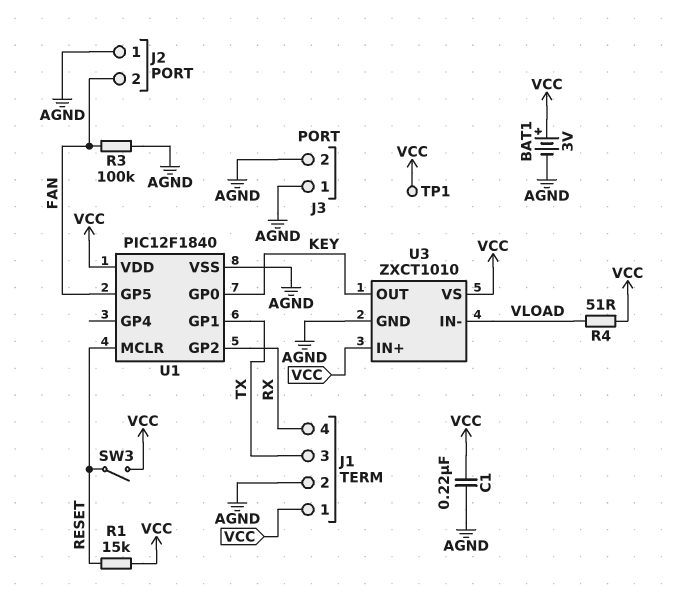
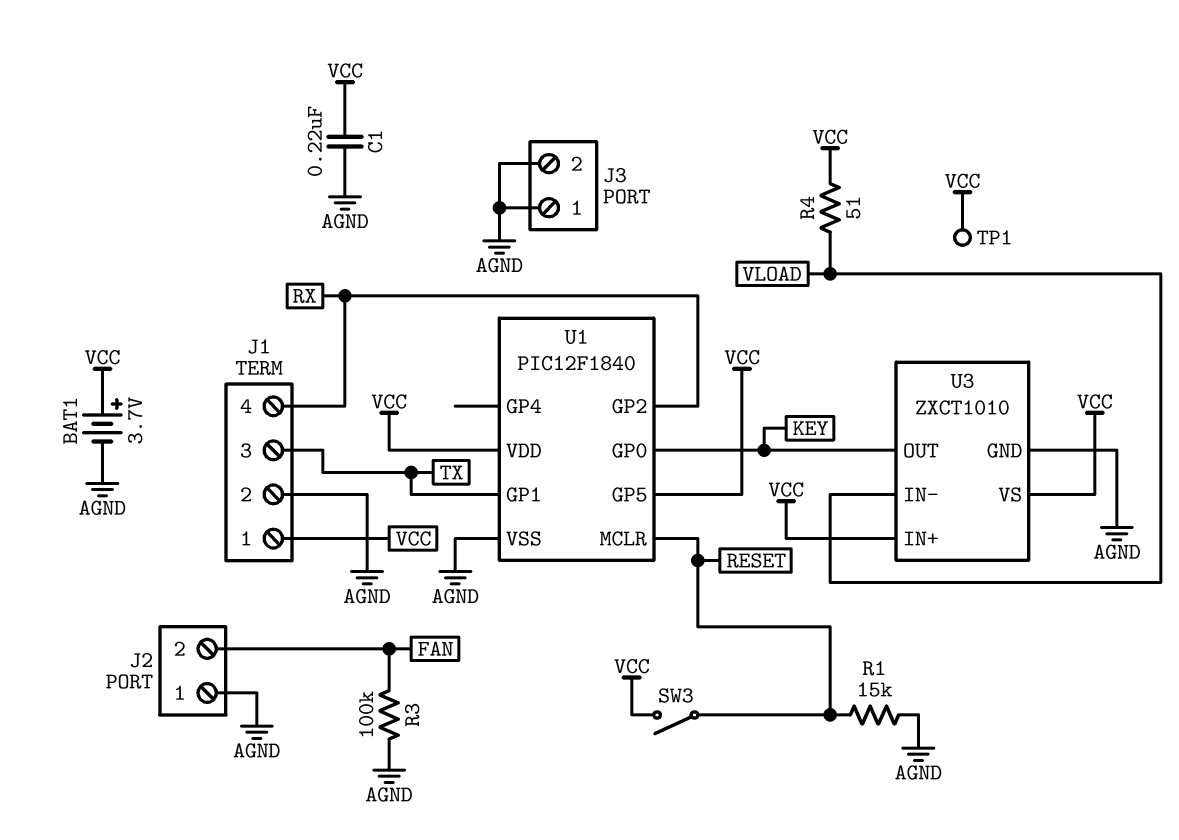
BAT1: 3V (plus VCC, minus AGND) -> 3.7V (plus VCC, minus AGND)
R1: 15k (RESET, VCC) -> 15k (AGND, RESET)
U1 pin GP5: FAN -> VCC

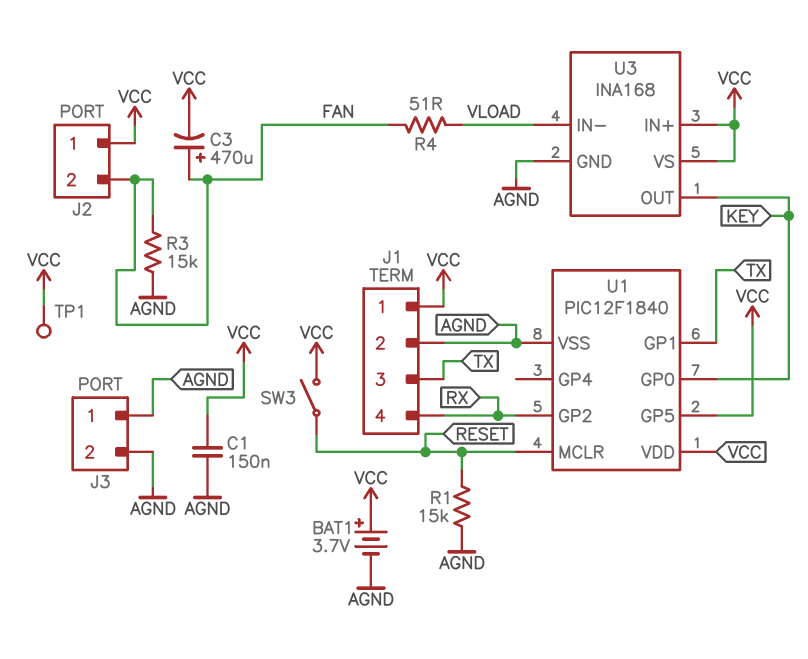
C1: 220nF (AGND, VCC) -> 150nF (AGND, VCC)
C3: none -> 470uF (plus FAN, minus VCC)
J2 pin 1: AGND -> VCC
R3: 100k (AGND, FAN) -> 15k (AGND, FAN)
R4: 51 (VCC, VLOAD) -> 51 (FAN, VLOAD)
U3: ZXCT1010 -> INA168

